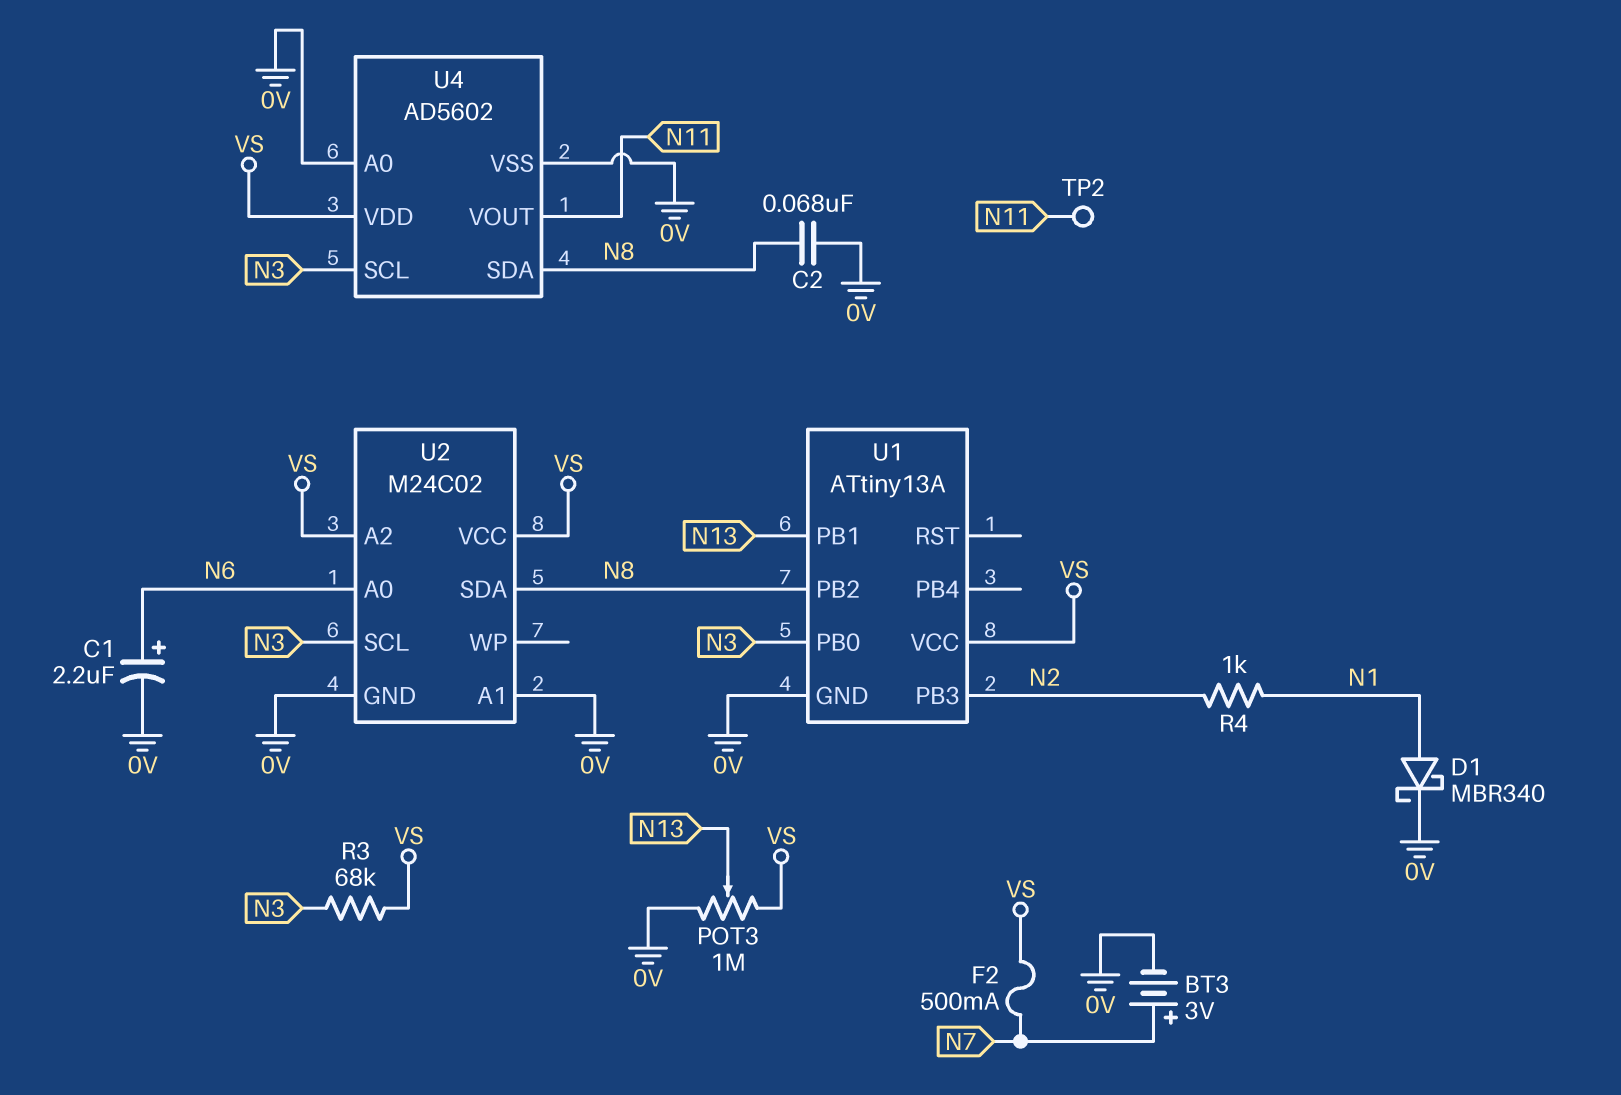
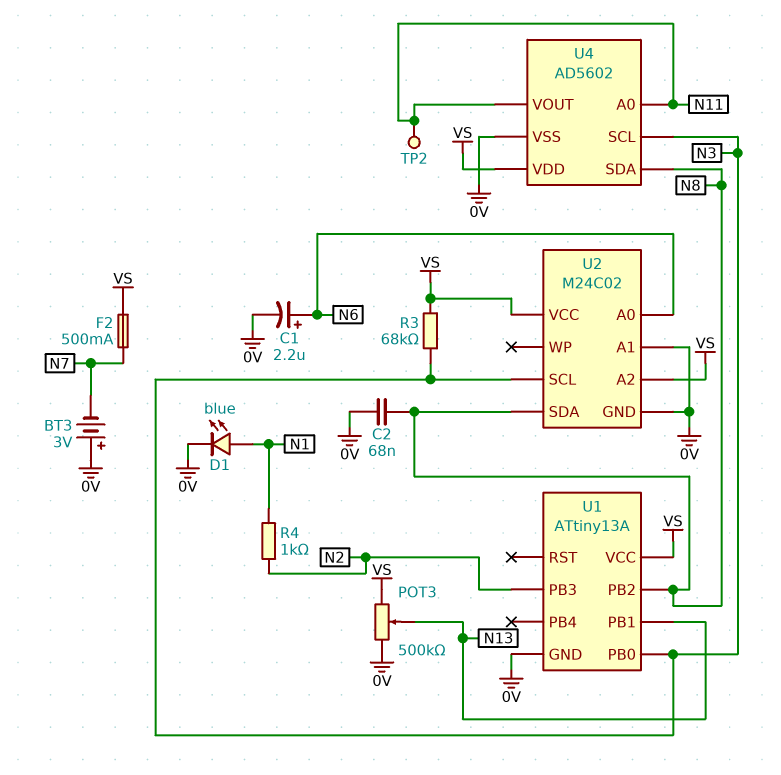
BT3: 3V (plus N7, minus 0V) -> 3V (plus 0V, minus N7)
D1: schottky MBR340 (A N1, K 0V) -> LED blue (A N1, K 0V)
POT3: 1M (0V, VS, wiper N13) -> 500k (0V, VS, wiper N13)
U4 pin A0: 0V -> N11

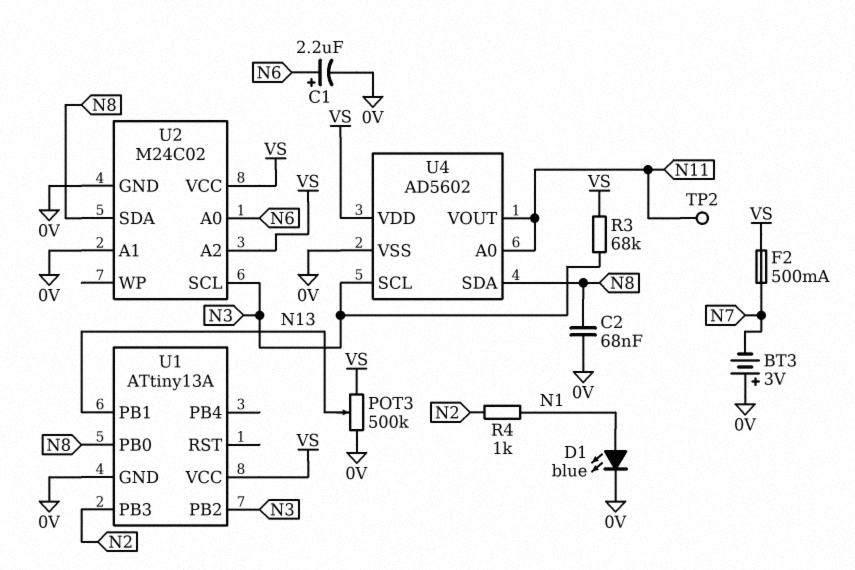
U1 pin PB0: N3 -> N8
U1 pin PB2: N8 -> N3

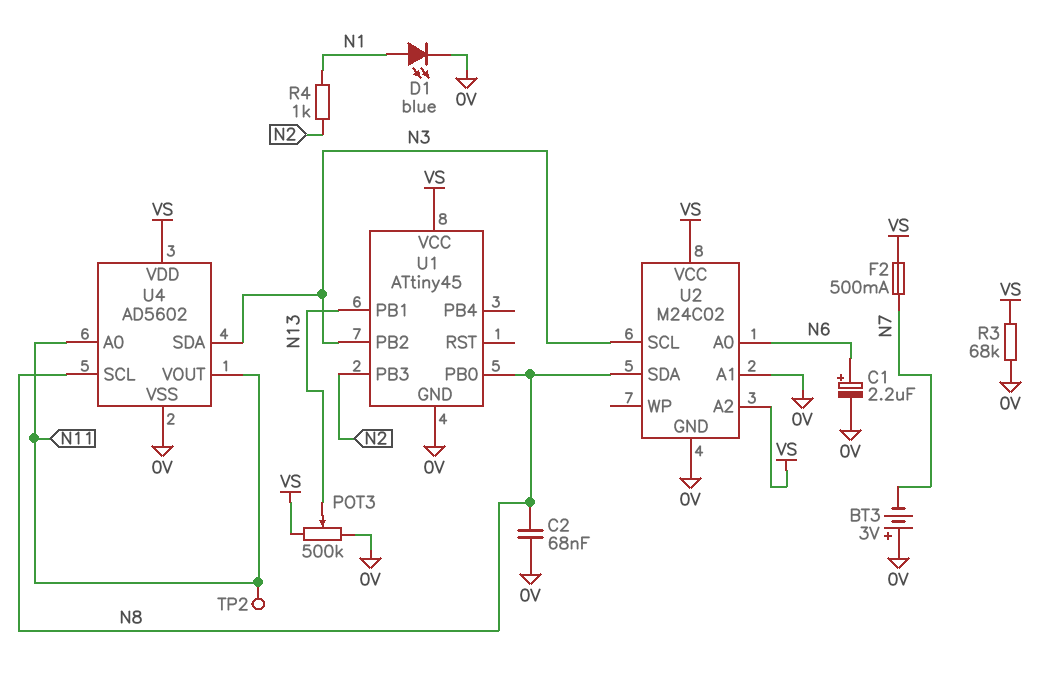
R3: 68k (N3, VS) -> 68k (0V, VS)
U1: ATtiny13A -> ATtiny45
U4 pin SCL: N3 -> N8
U4 pin SDA: N8 -> N3

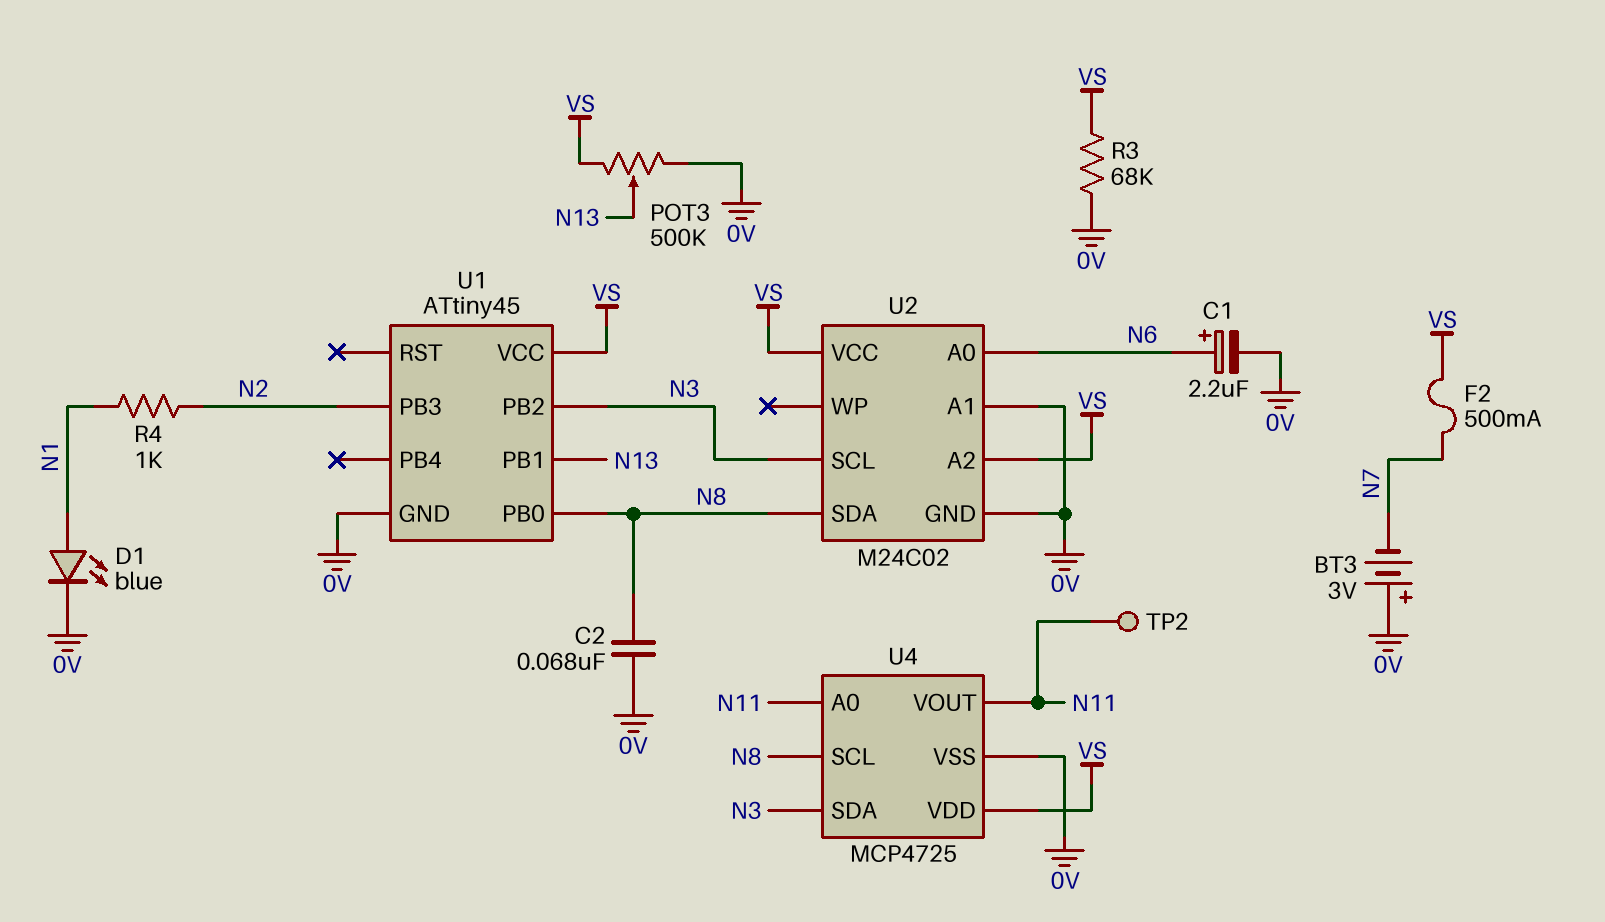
U4: AD5602 -> MCP4725

